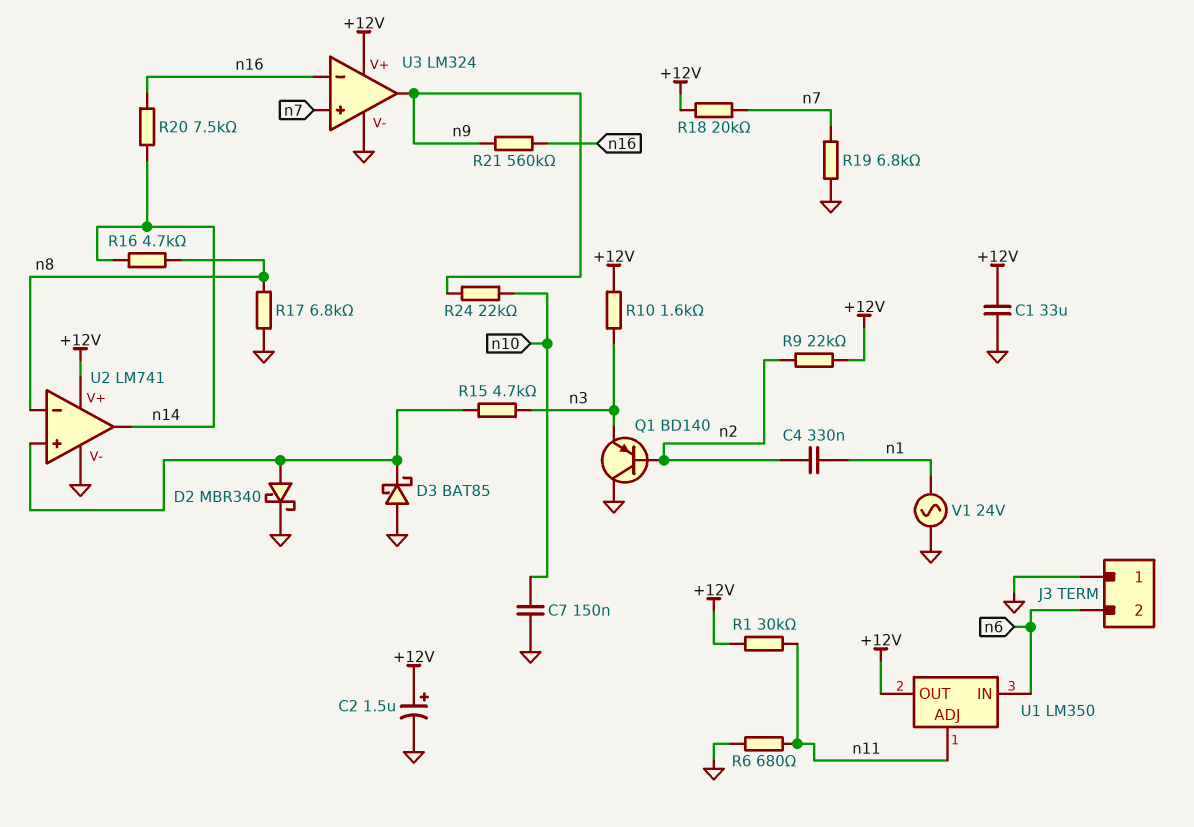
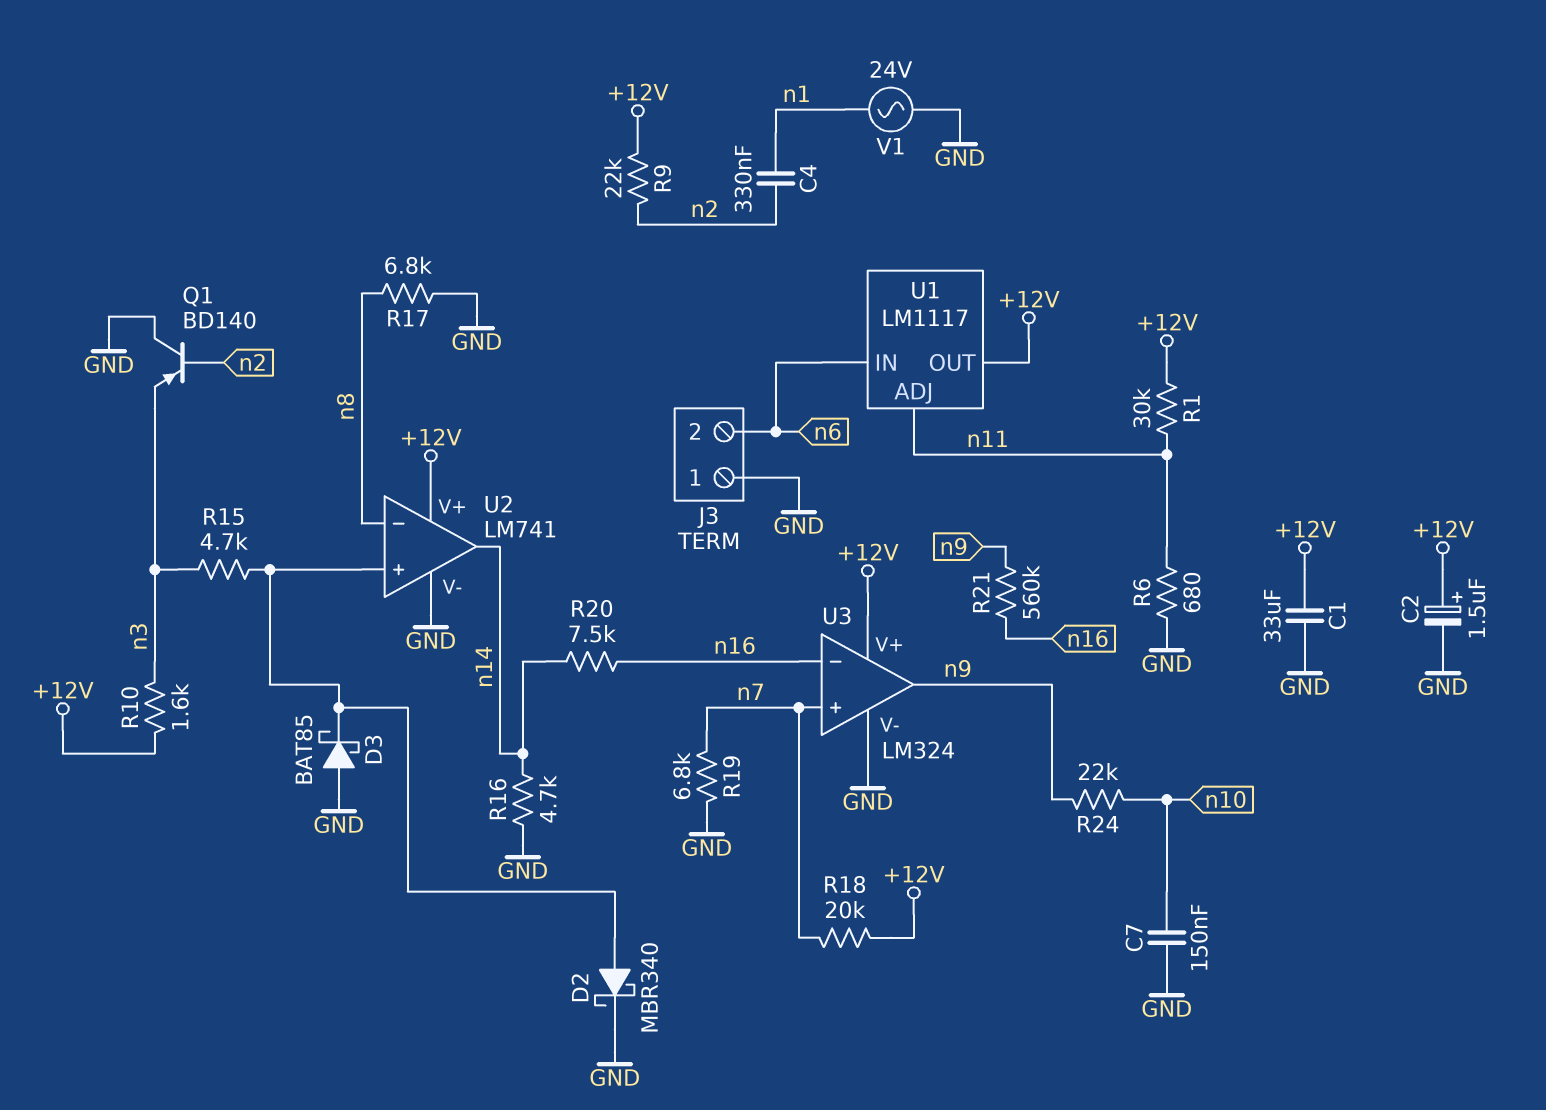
R16: 4.7k (n8, n14) -> 4.7k (GND, n14)
U1: LM350 -> LM1117

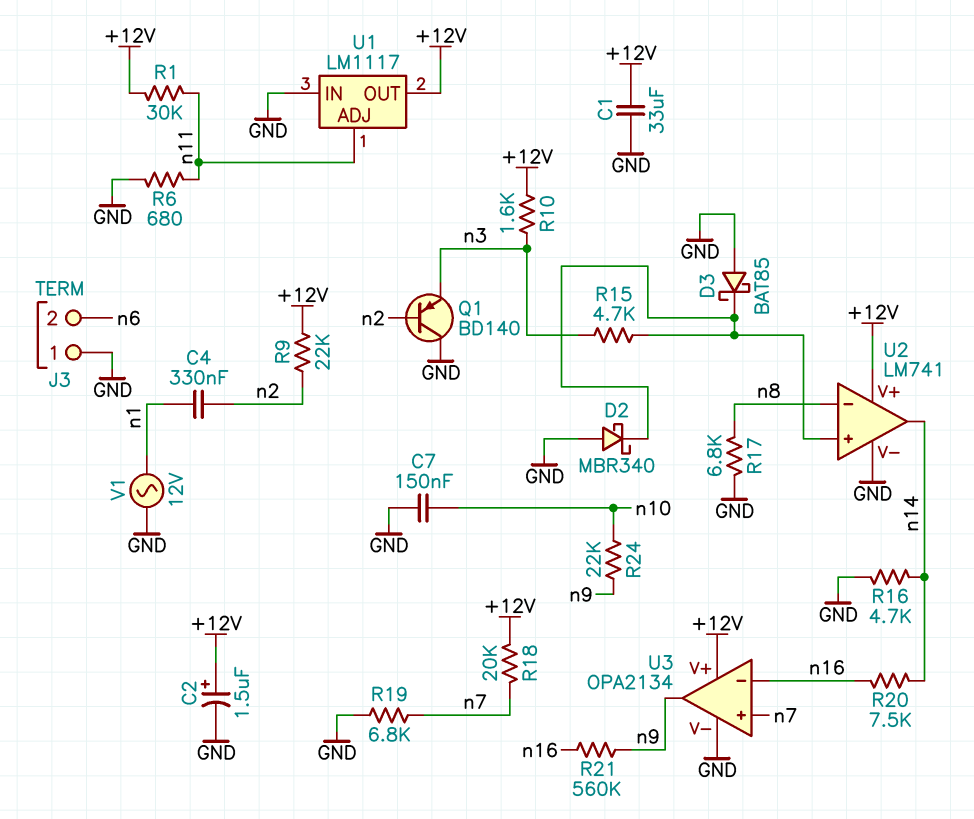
D2: schottky MBR340 (A U2/in+, K GND) -> schottky MBR340 (A GND, K U2/in+)
U1 pin IN: n6 -> GND
U3: LM324 -> OPA2134
V1: AC 24V (GND, n1) -> AC 12V (GND, n1)

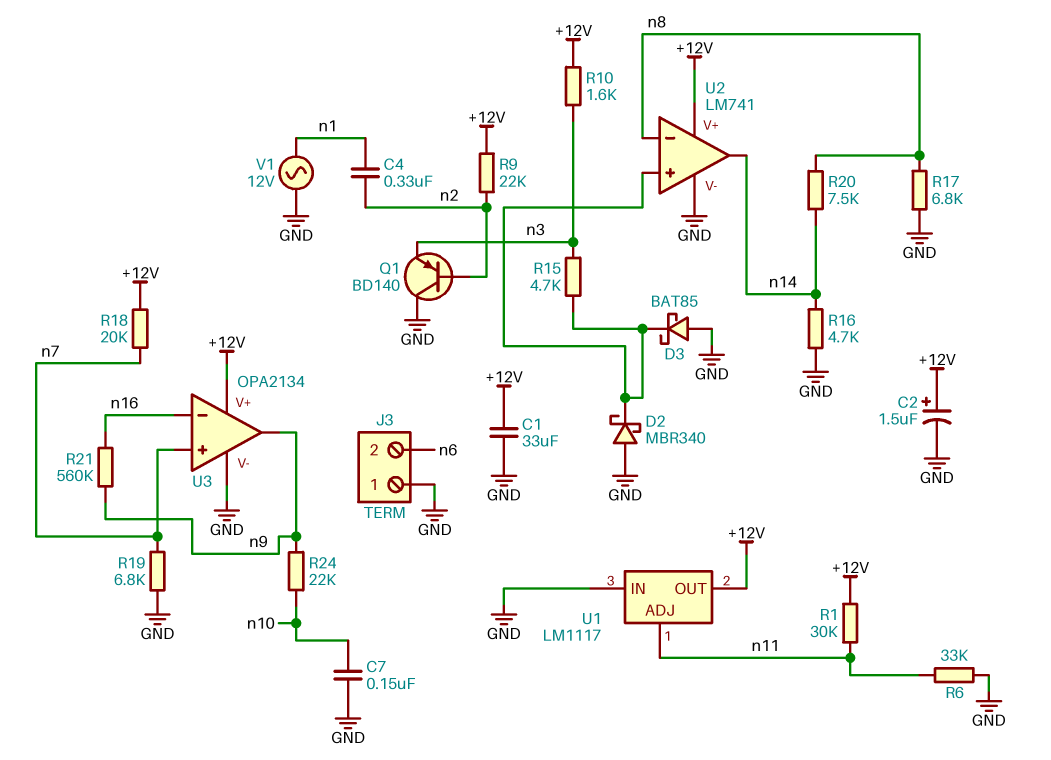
R6: 680 (GND, n11) -> 33k (GND, n11)
R20: 7.5k (n14, n16) -> 7.5k (n8, n14)

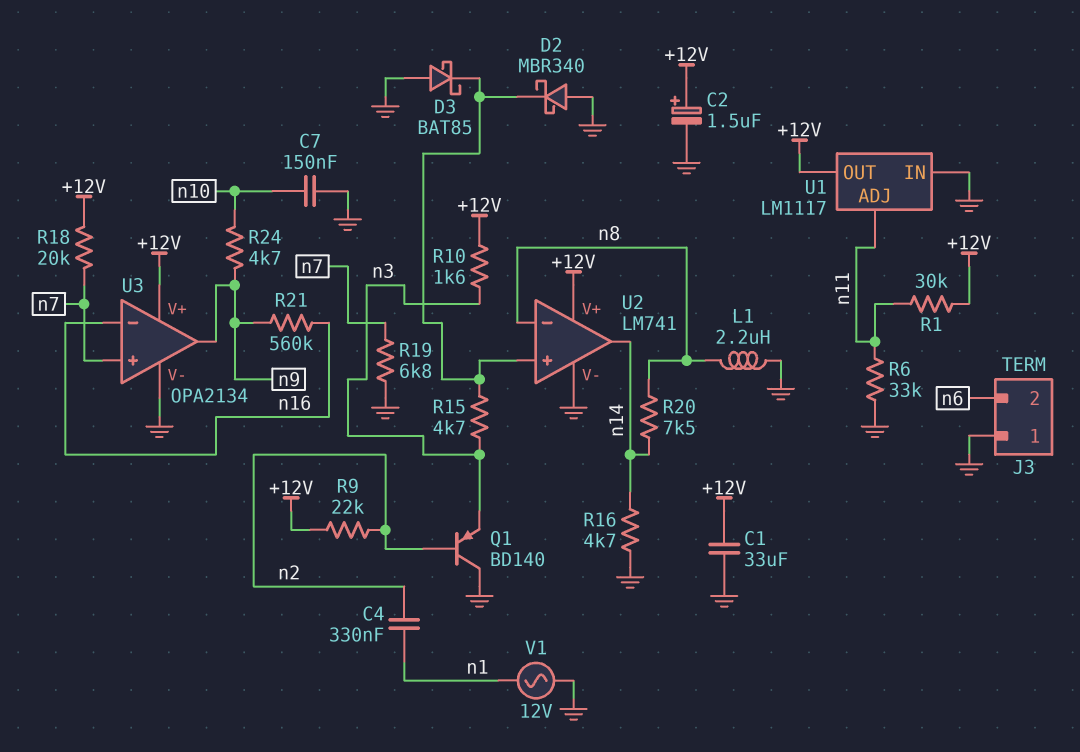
L1: none -> 2.2uH (GND, n8)
R17: 6.8k (GND, n8) -> none
R24: 22k (n9, n10) -> 4.7k (n9, n10)

